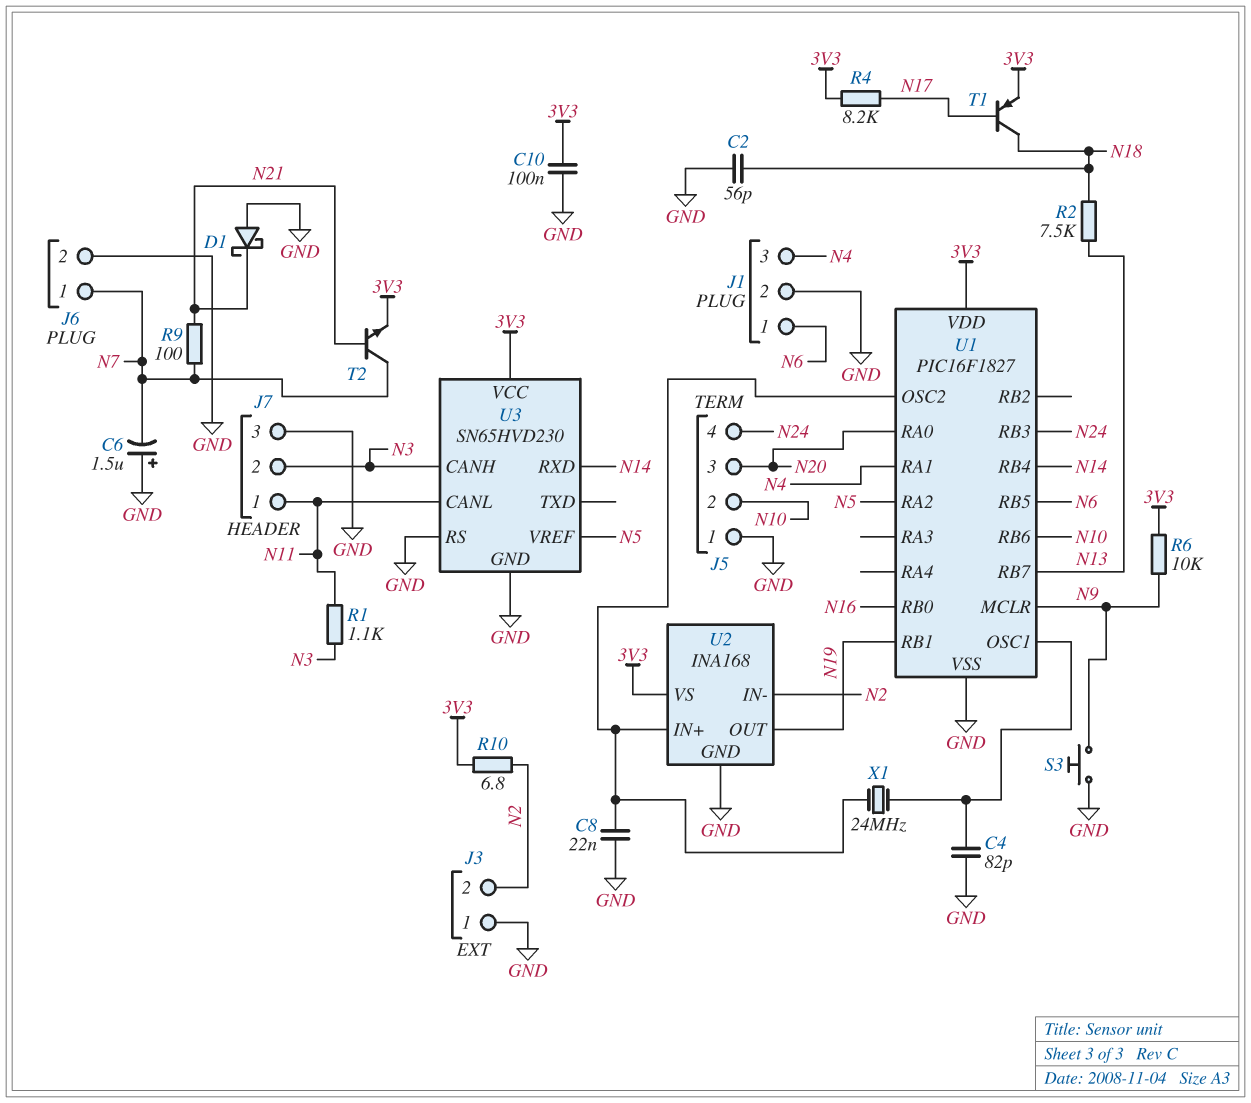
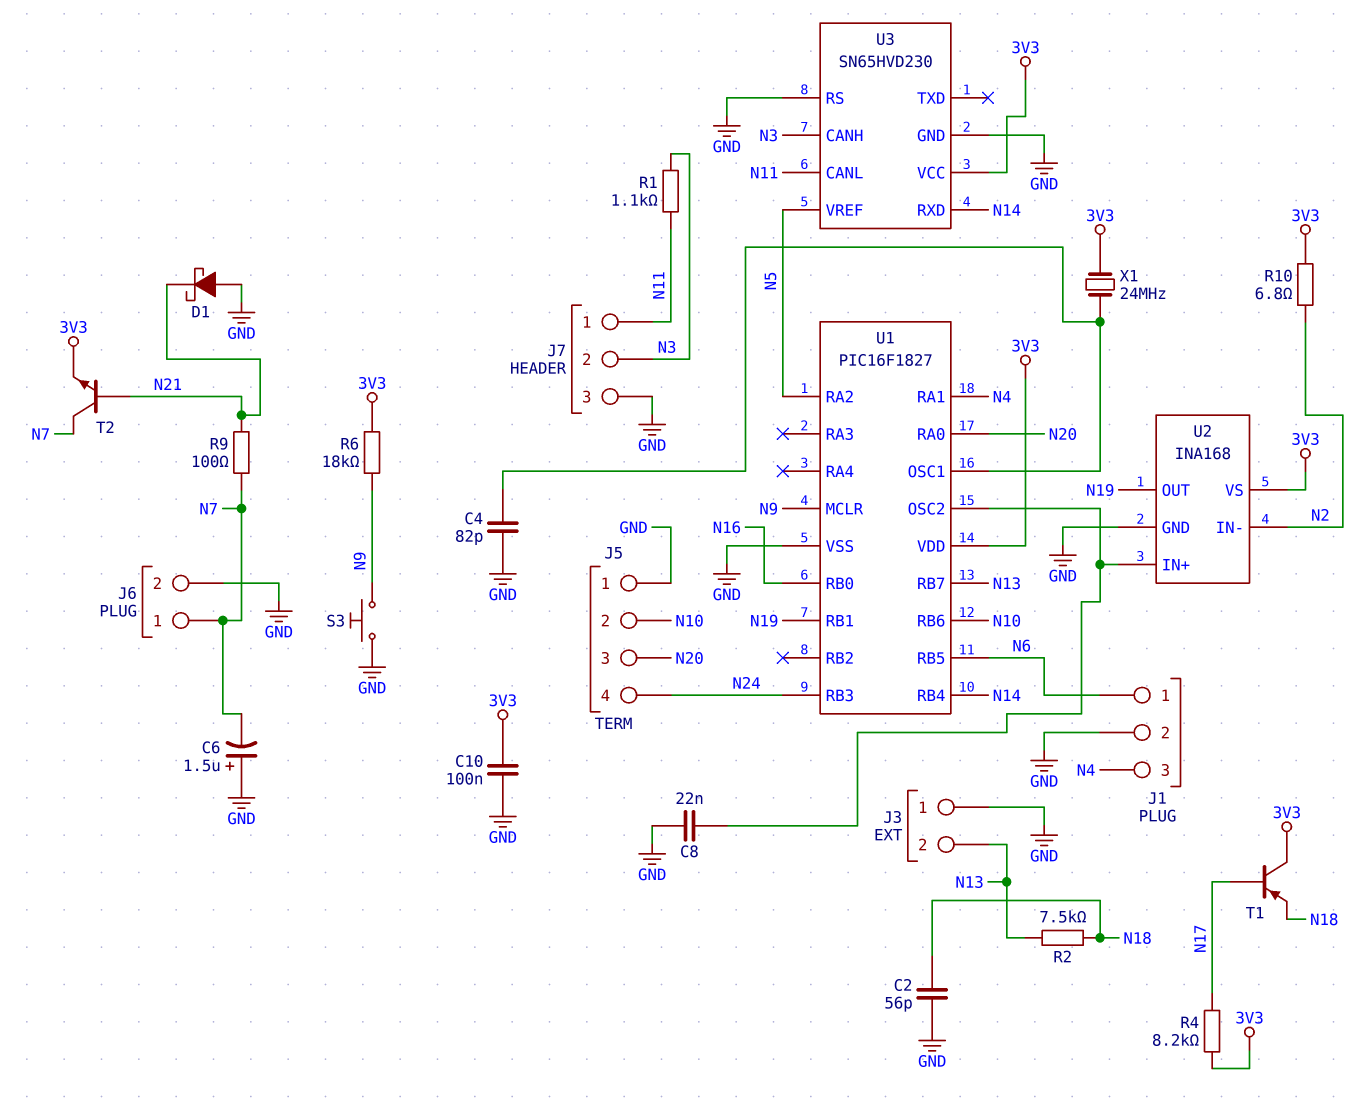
J3 pin 2: N2 -> N13
R6: 10k (3V3, N9) -> 18k (3V3, N9)
T1: PNP (B N17, C N18, E 3V3) -> PNP (B N17, C 3V3, E N18)
X1: 24MHz (U1/OSC1, U1/OSC2) -> 24MHz (3V3, U1/OSC1)

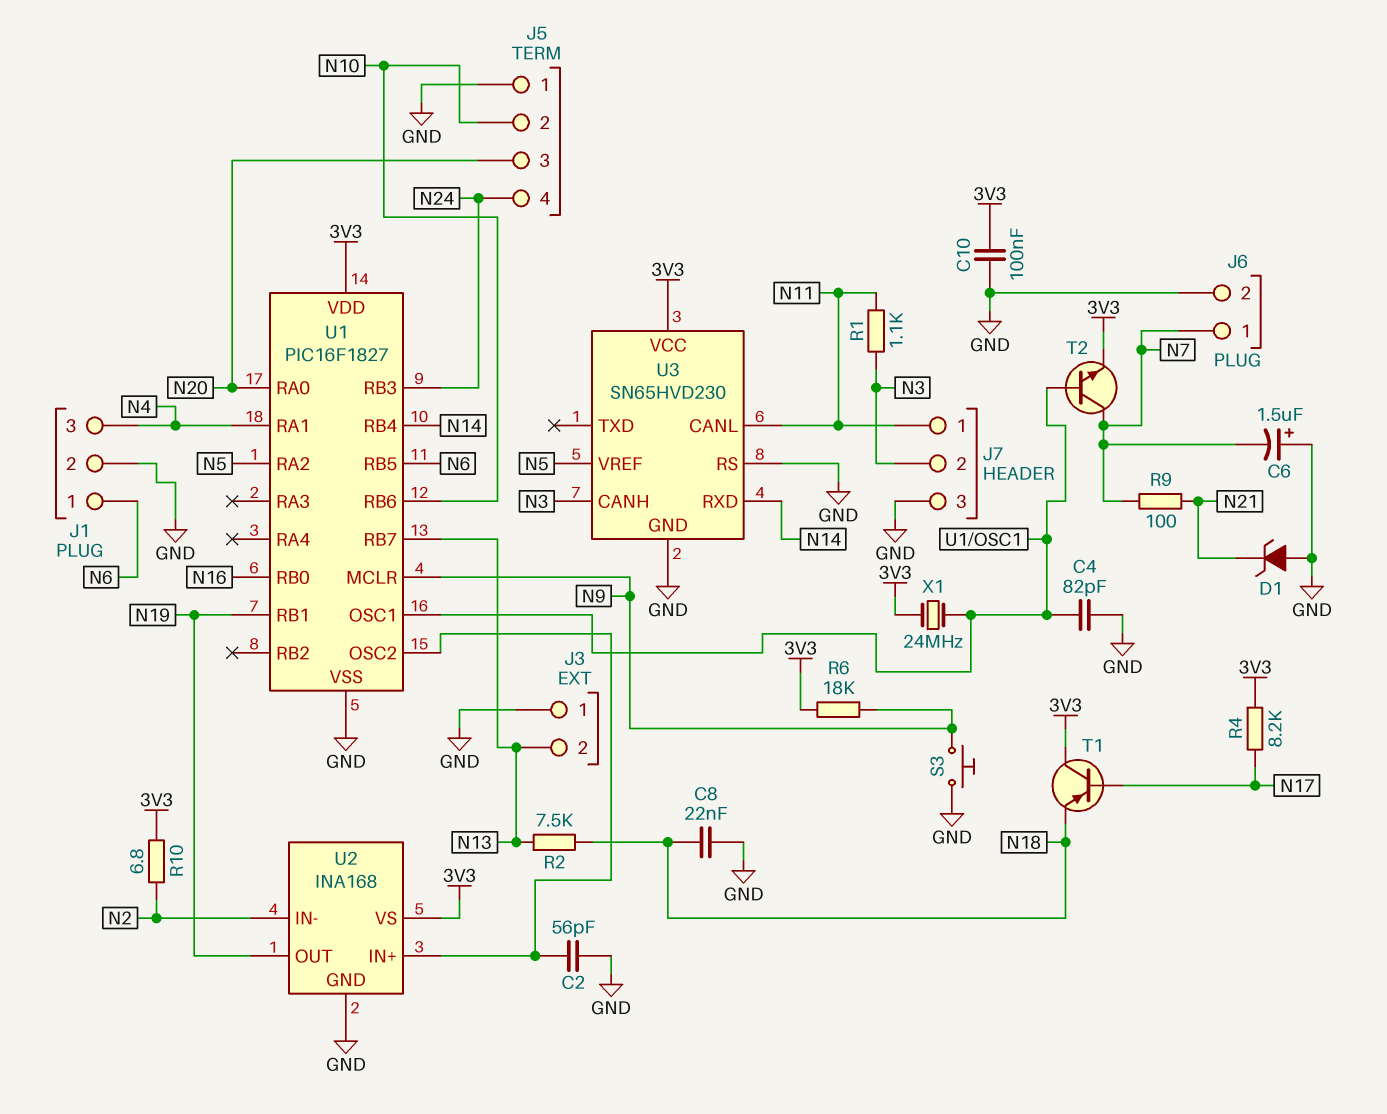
C2: 56pF (GND, N18) -> 56pF (GND, U1/OSC2)
C8: 22nF (GND, U1/OSC2) -> 22nF (GND, N18)
D1: schottky (A GND, K N21) -> zener (A GND, K N21)
T2: NPN (B N21, C N7, E 3V3) -> NPN (B U1/OSC1, C N7, E 3V3)

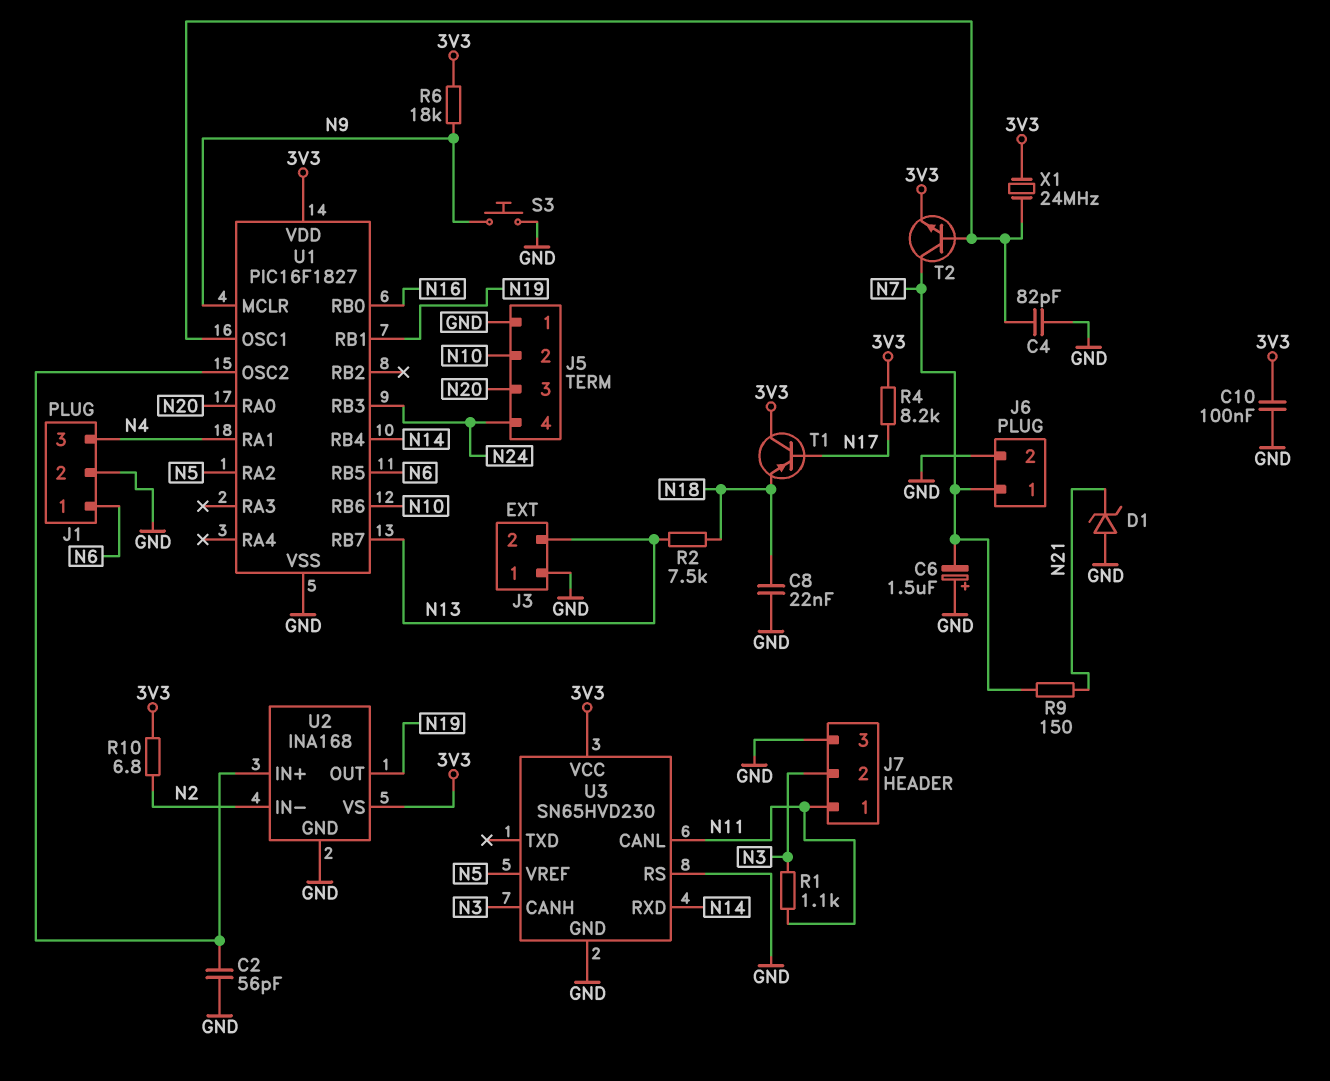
R9: 100 (N7, N21) -> 150 (N7, N21)

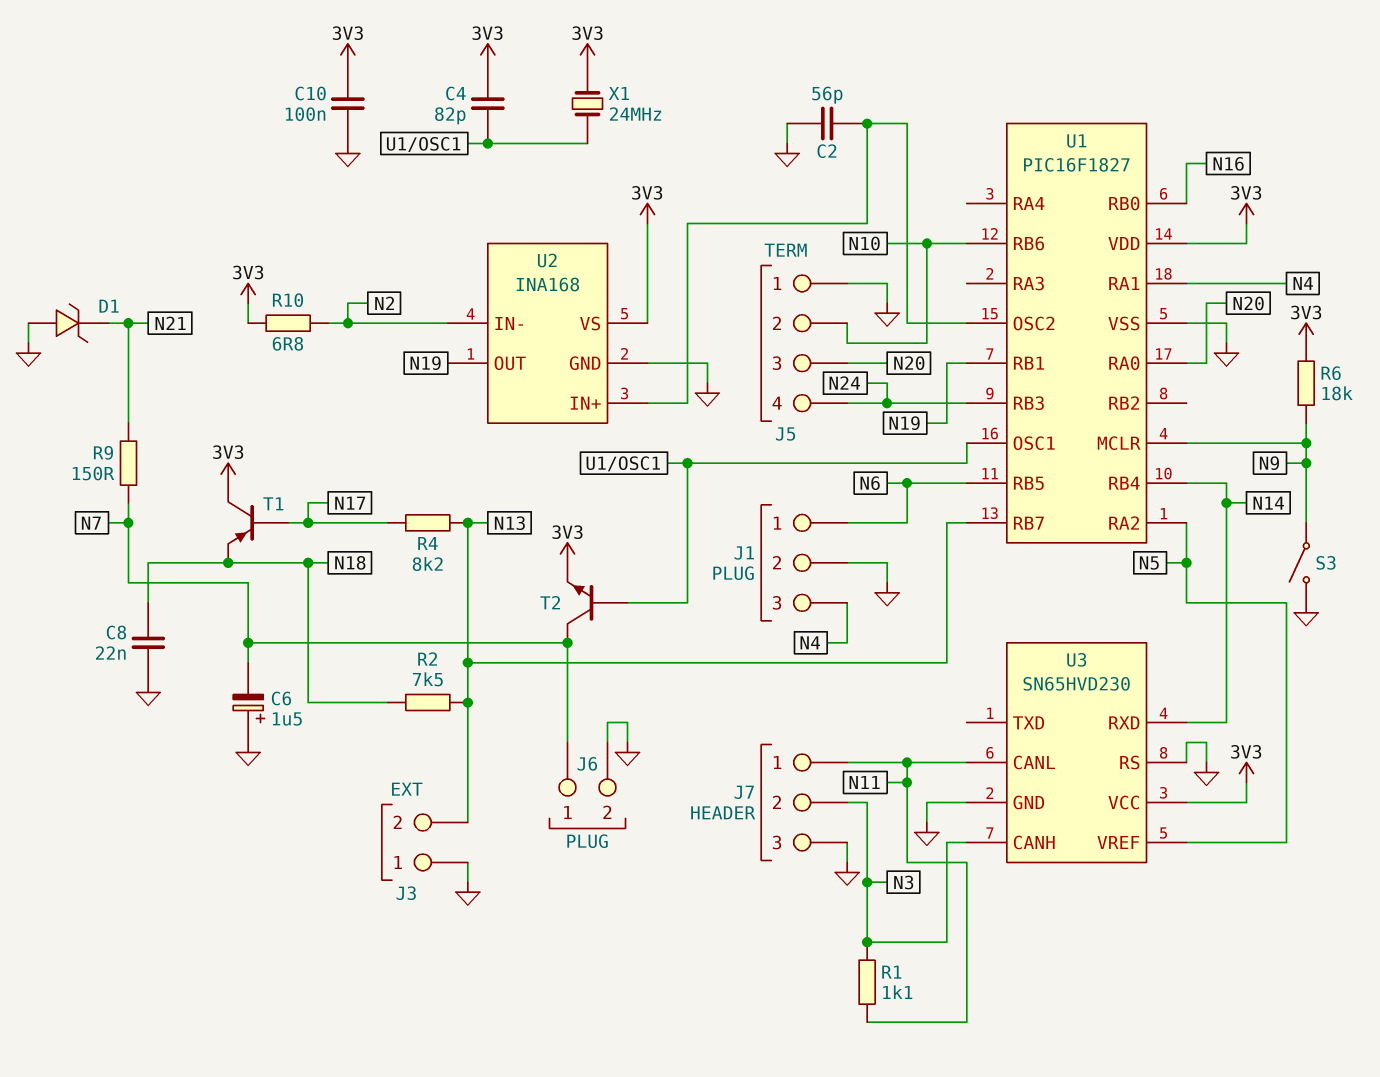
C4: 82pF (GND, U1/OSC1) -> 82pF (3V3, U1/OSC1)
R4: 8.2k (3V3, N17) -> 8.2k (N13, N17)
S3: button (GND, N9) -> switch (GND, N9)

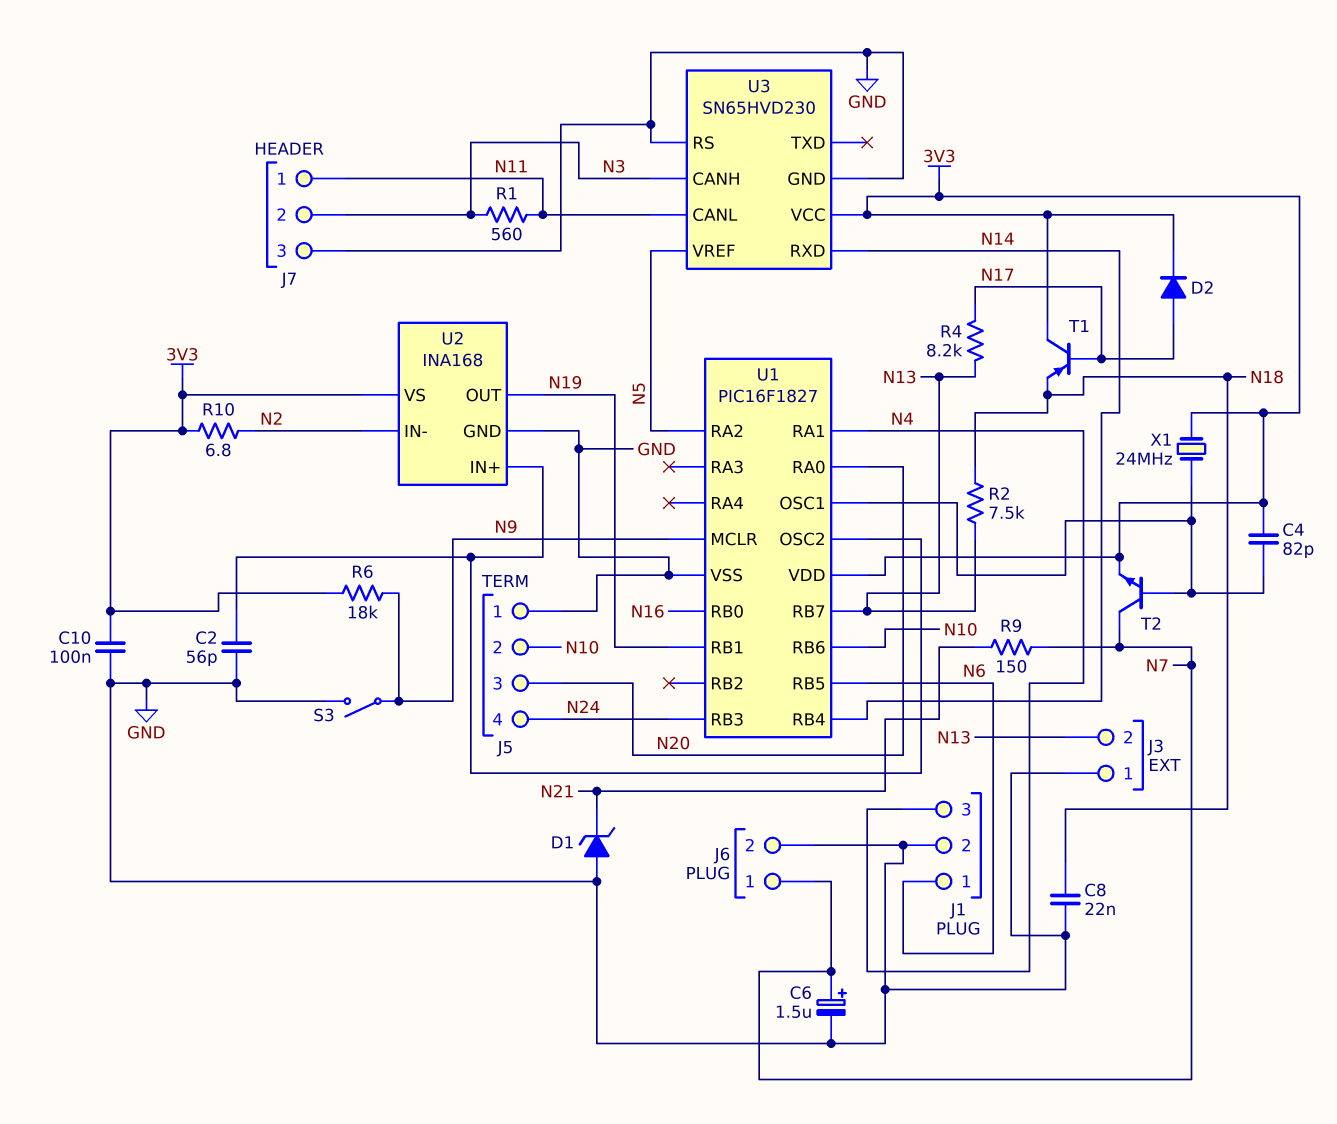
C6: 1.5uF (plus GND, minus N7) -> 1.5uF (plus N7, minus GND)
D2: none -> diode (A N17, K 3V3)
R1: 1.1k (N3, N11) -> 560 (N3, N11)

